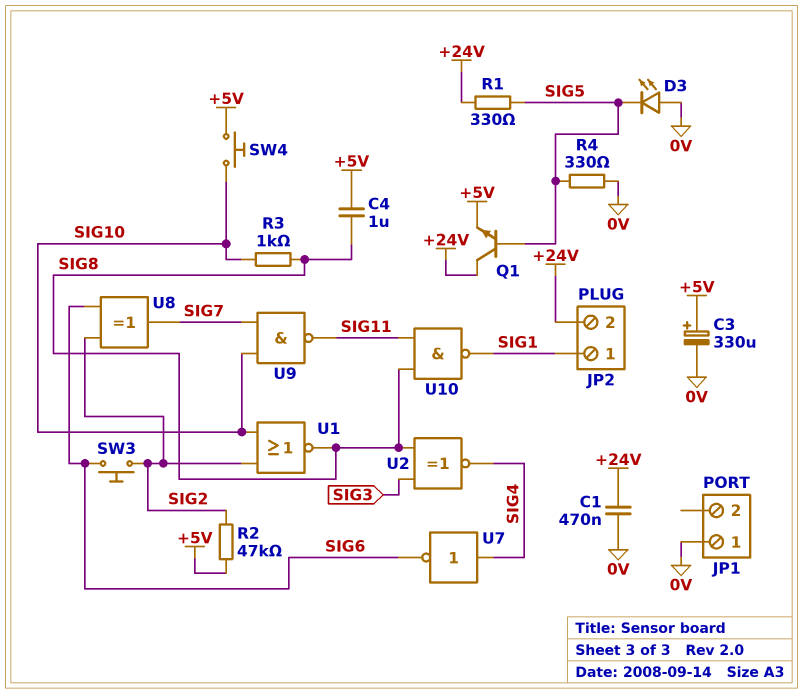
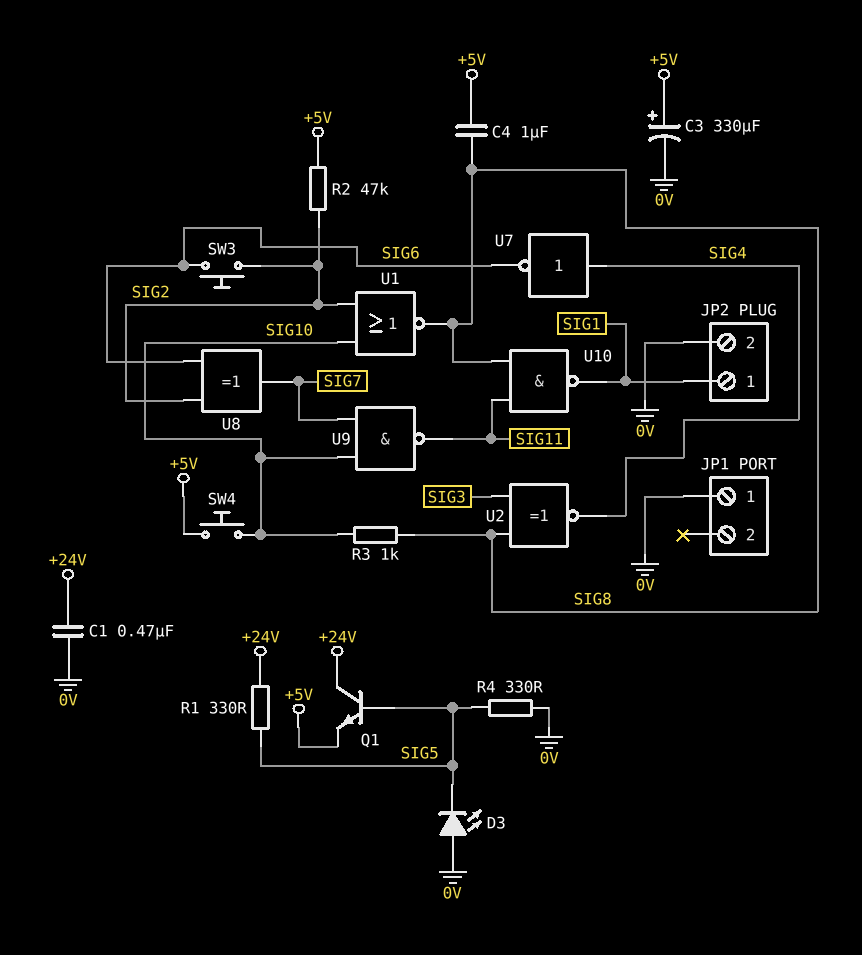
JP2 pin 2: +24V -> 0V

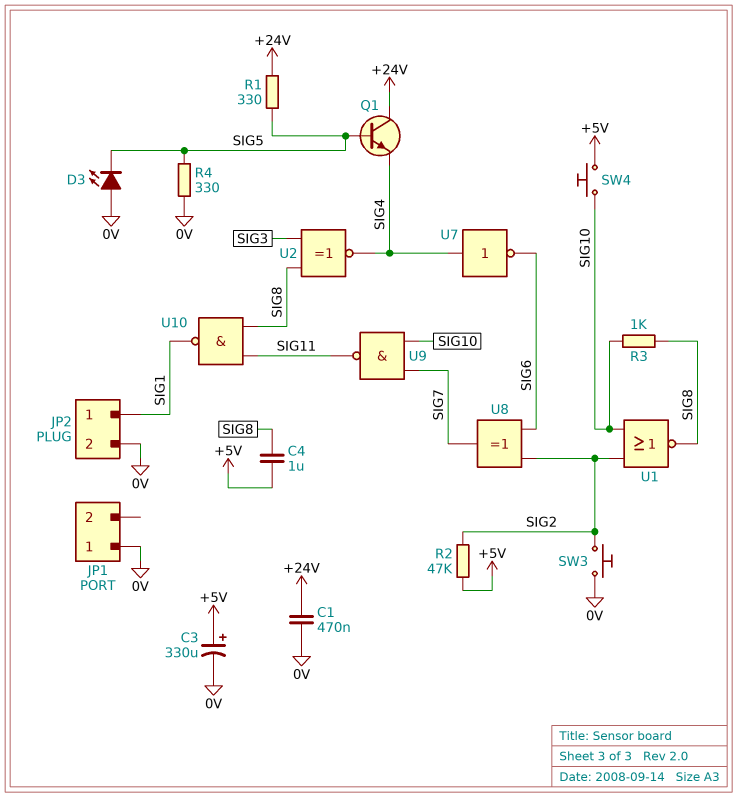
Q1: NPN (B SIG5, C +24V, E +5V) -> NPN (B SIG5, C +24V, E SIG4)
SW3: button (SIG2, SIG6) -> button (0V, SIG2)

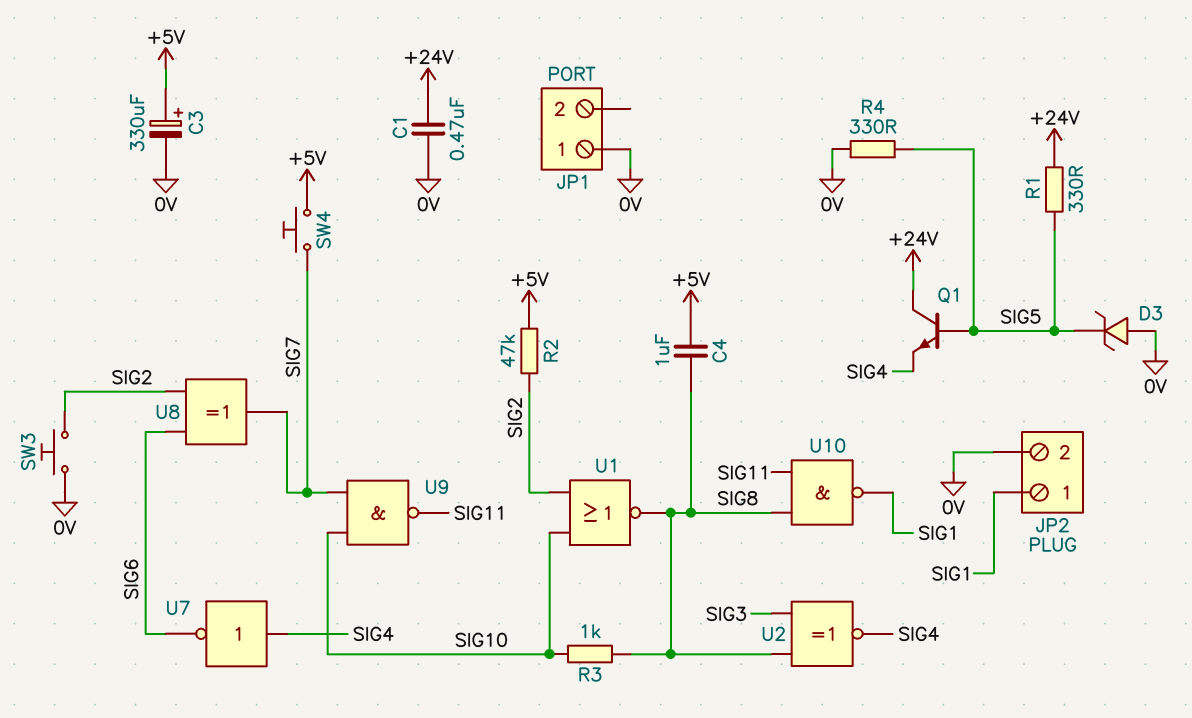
D3: LED (A 0V, K SIG5) -> zener (A 0V, K SIG5)
SW4: button (+5V, SIG10) -> button (+5V, SIG7)

